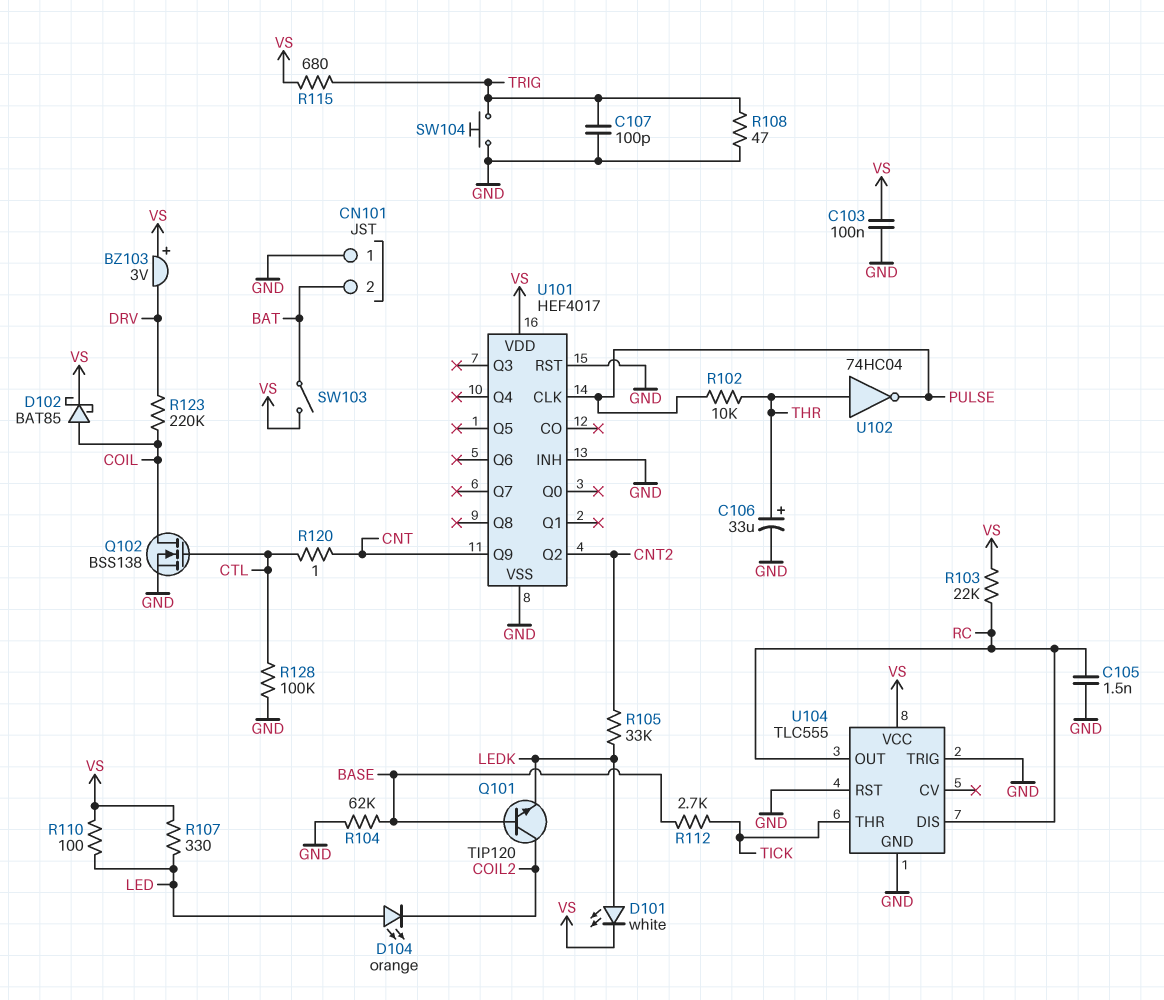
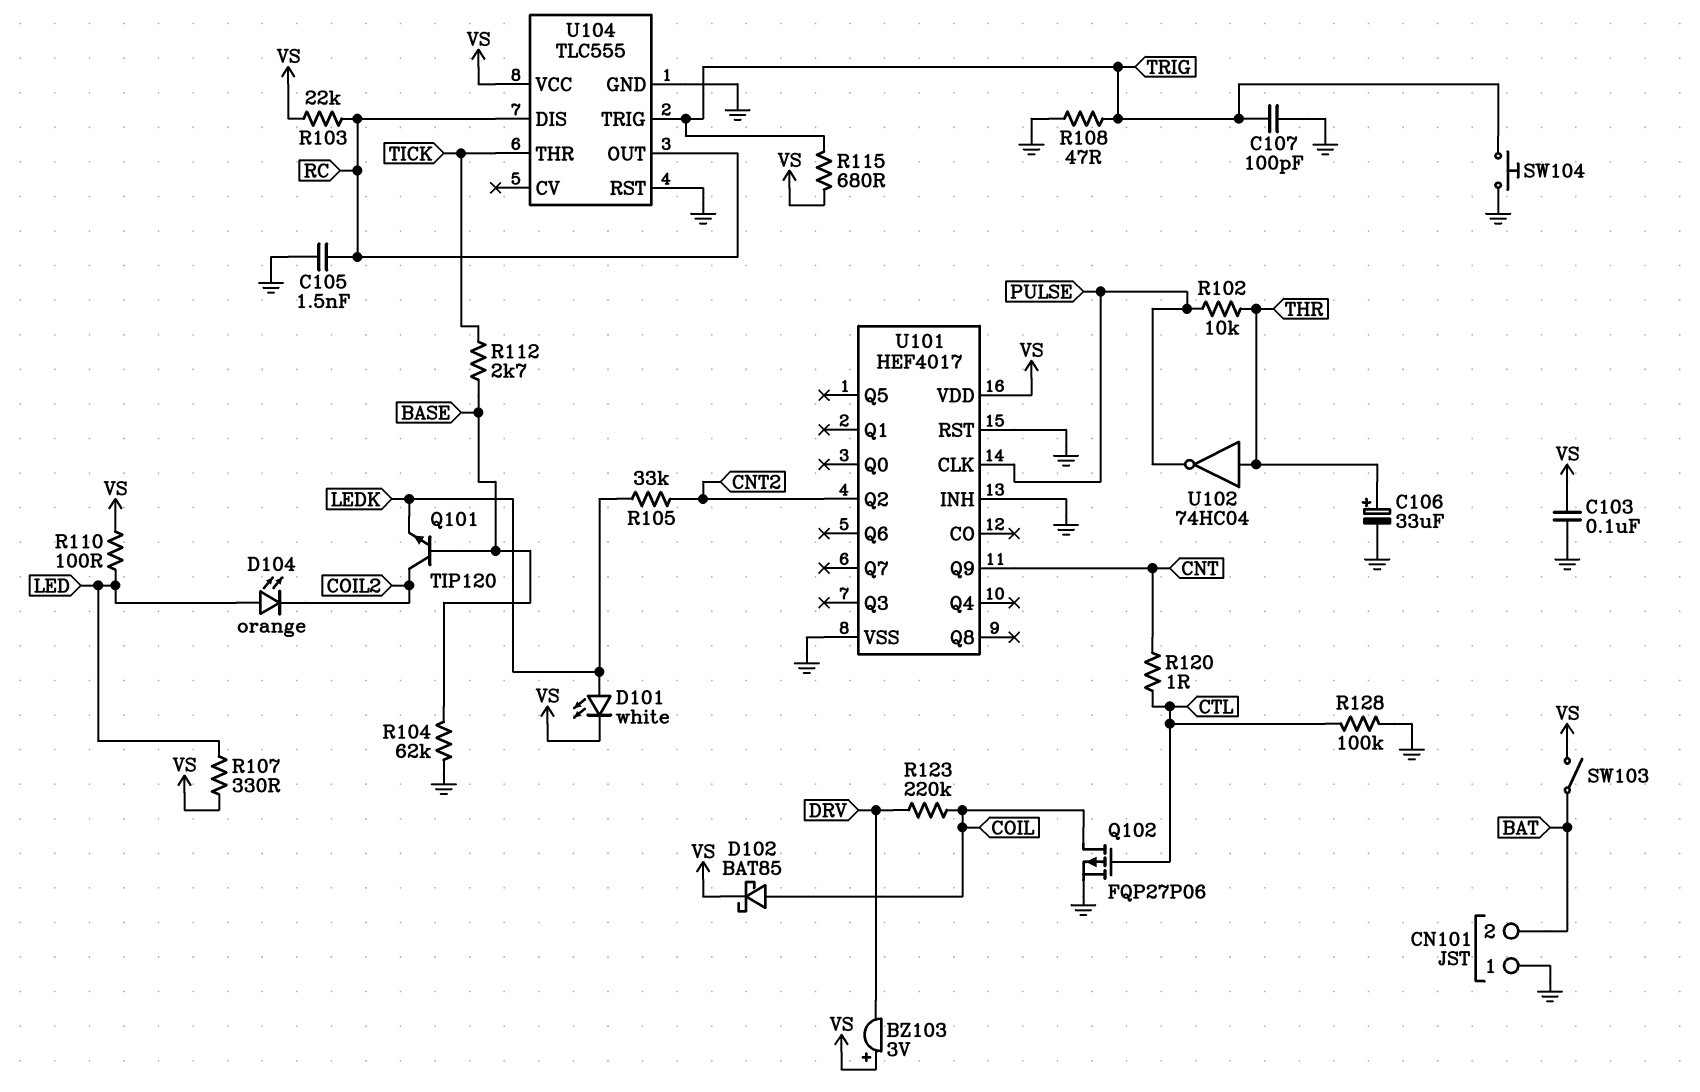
Q102: NMOS BSS138 (G CTL, D COIL, S GND) -> PMOS FQP27P06 (G CTL, D COIL, S GND)
U104 pin TRIG: GND -> TRIG

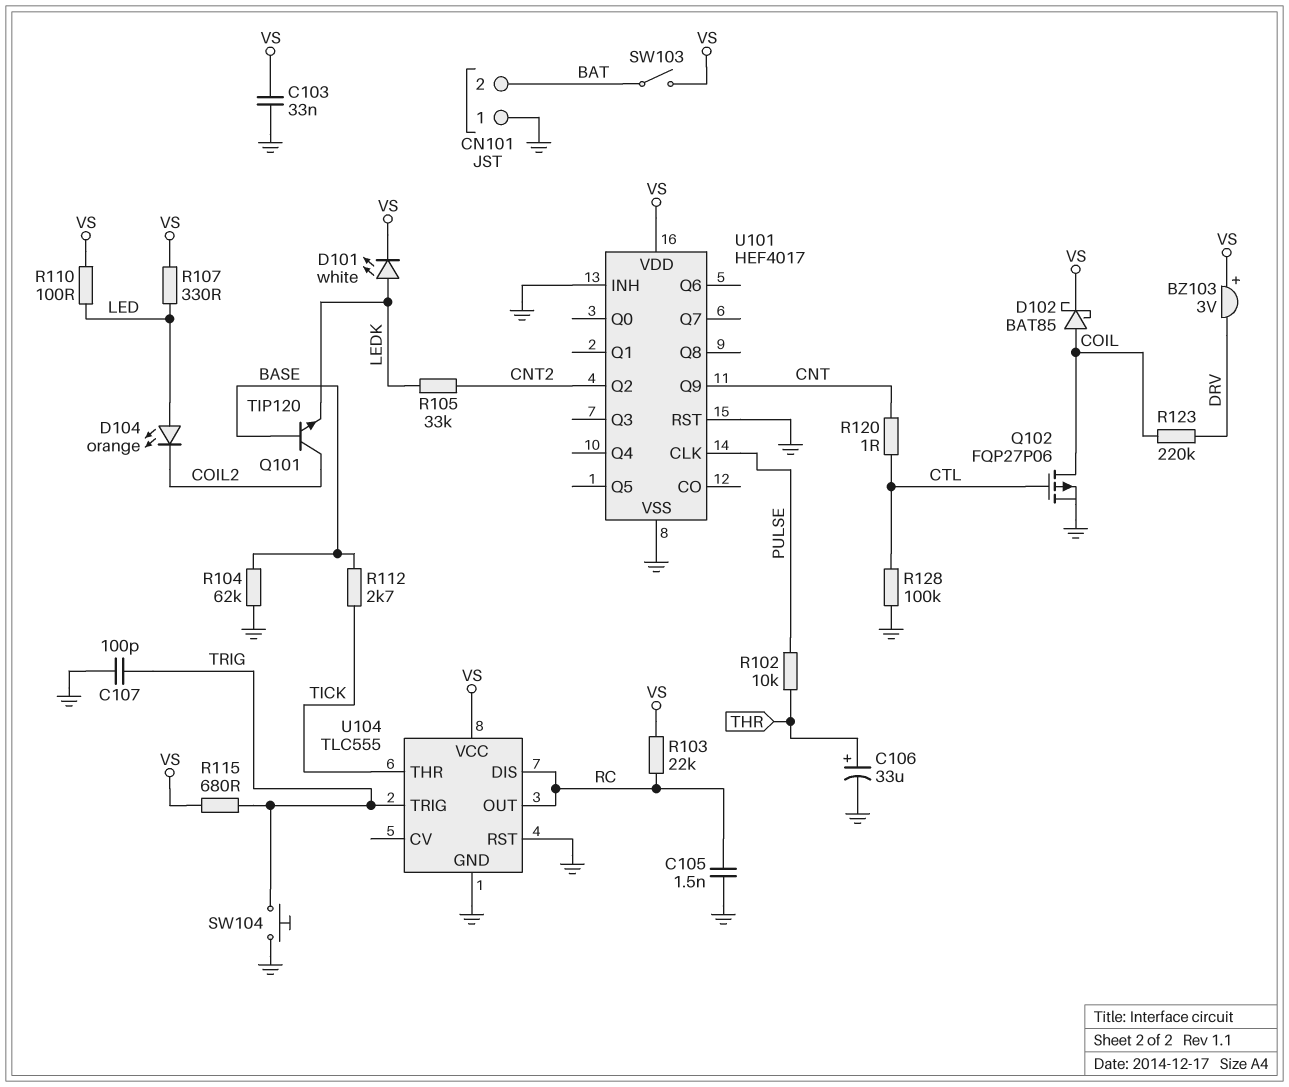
C103: 100nF (GND, VS) -> 33nF (GND, VS)
R108: 47 (GND, TRIG) -> none
U102: NOT 74HC04 (in THR, out PULSE) -> none

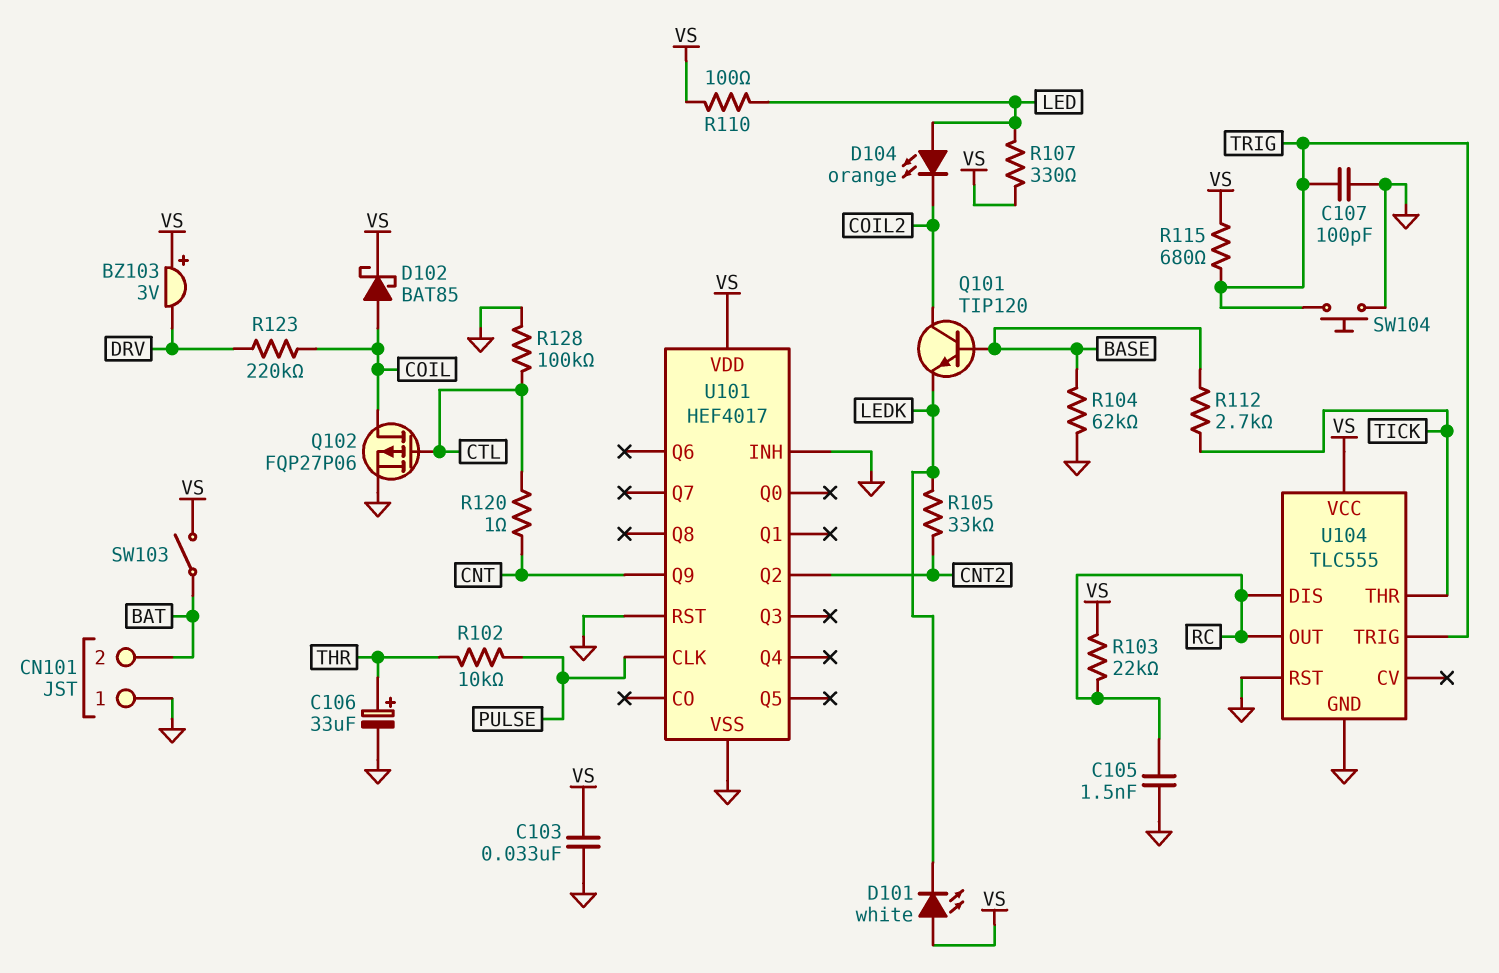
D101: LED white (A LEDK, K VS) -> LED white (A VS, K LEDK)

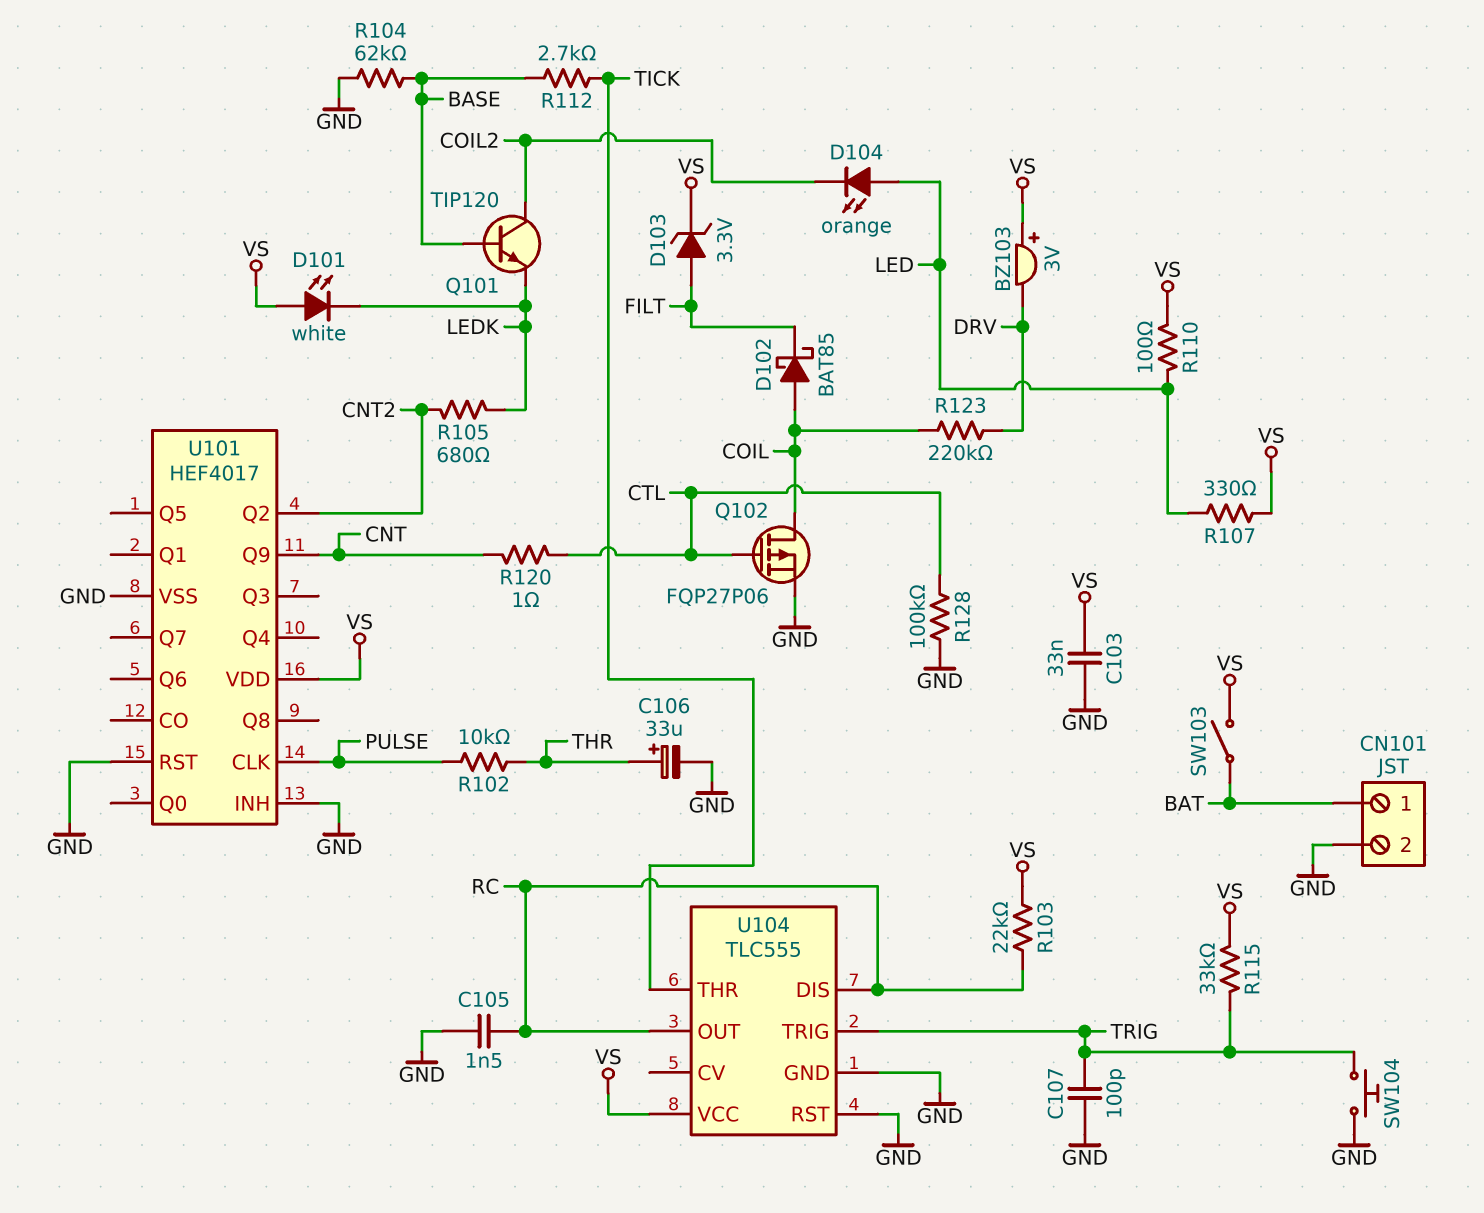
CN101 pin 1: GND -> BAT
CN101 pin 2: BAT -> GND
D102: schottky BAT85 (A COIL, K VS) -> schottky BAT85 (A COIL, K FILT)
D103: none -> zener 3.3V (A FILT, K VS)
R105: 33k (CNT2, LEDK) -> 680 (CNT2, LEDK)
R115: 680 (TRIG, VS) -> 33k (TRIG, VS)

